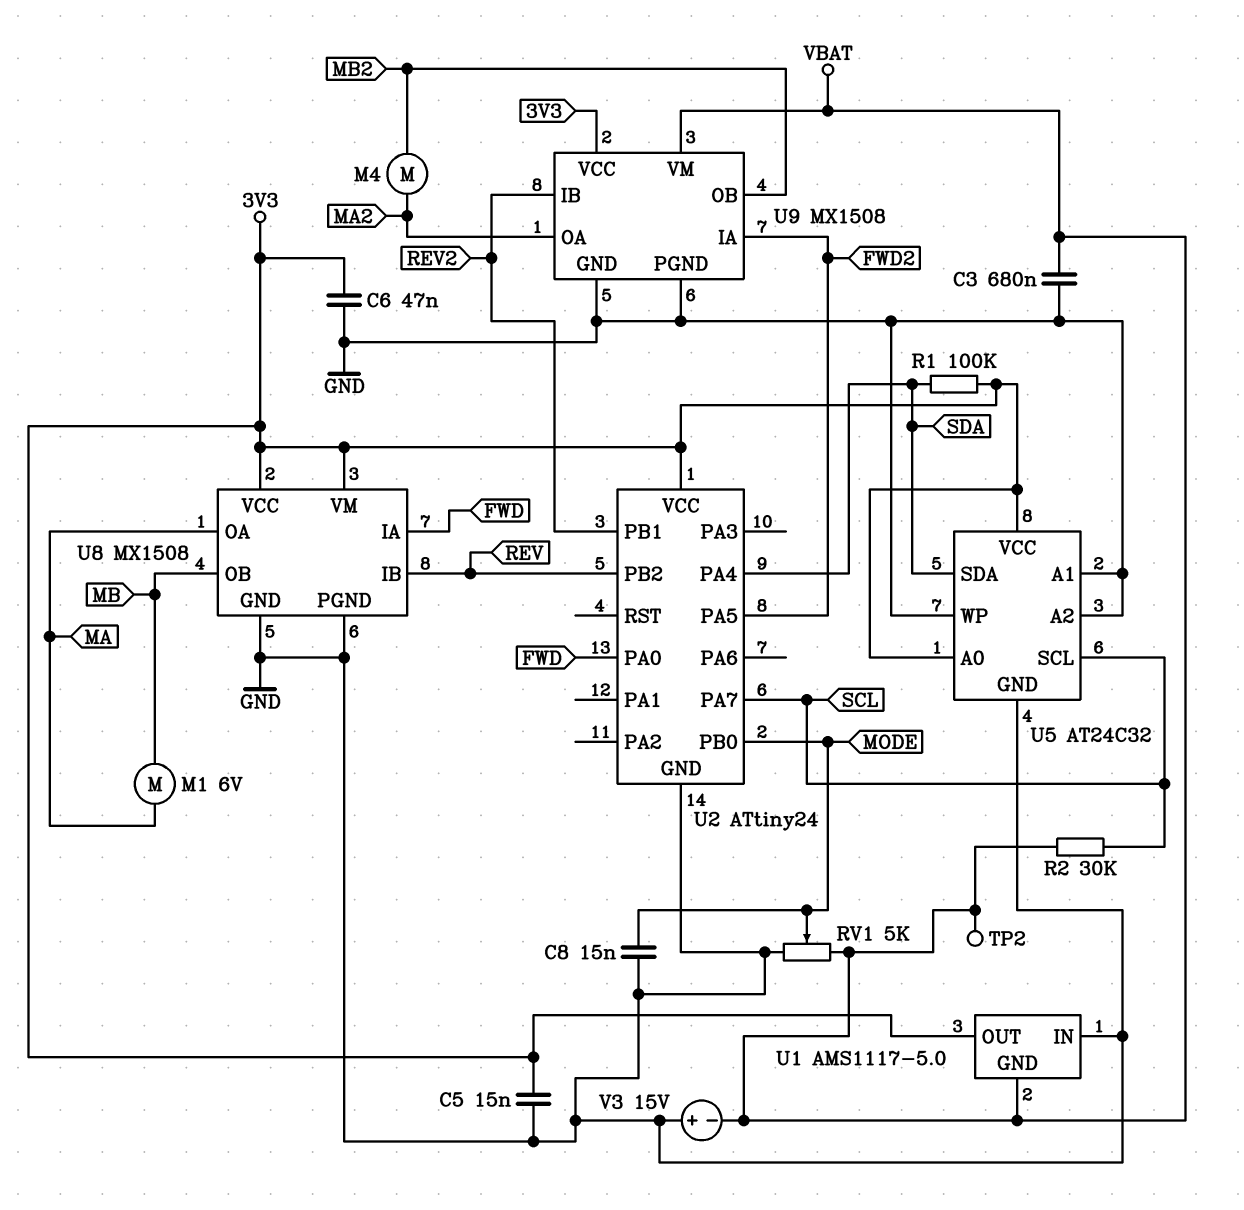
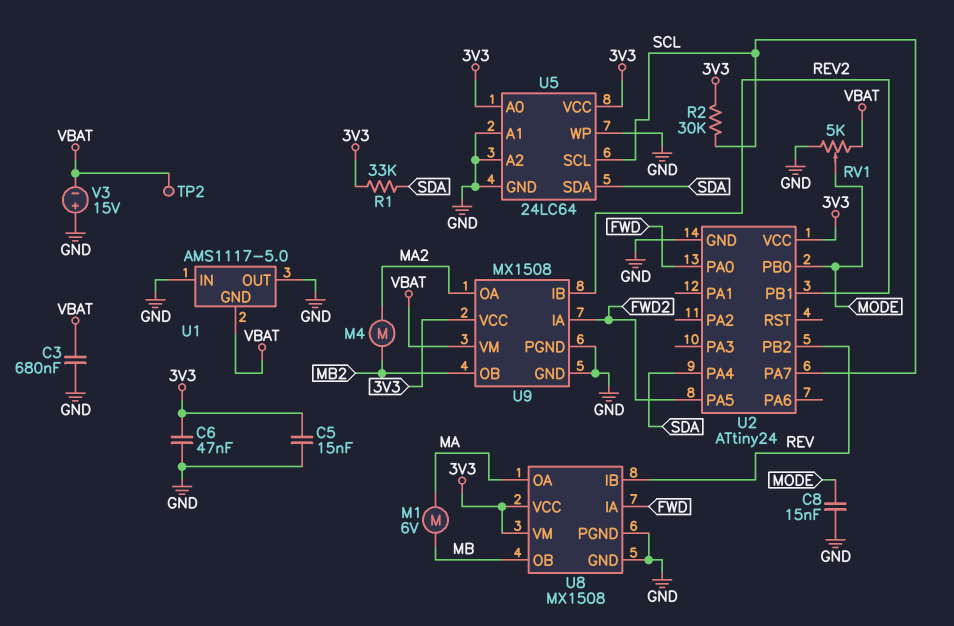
R1: 100k (3V3, SDA) -> 33k (3V3, SDA)
R2: 30k (SCL, VBAT) -> 30k (3V3, SCL)
U1 pin OUT: 3V3 -> GND
U5: AT24C32 -> 24LC64

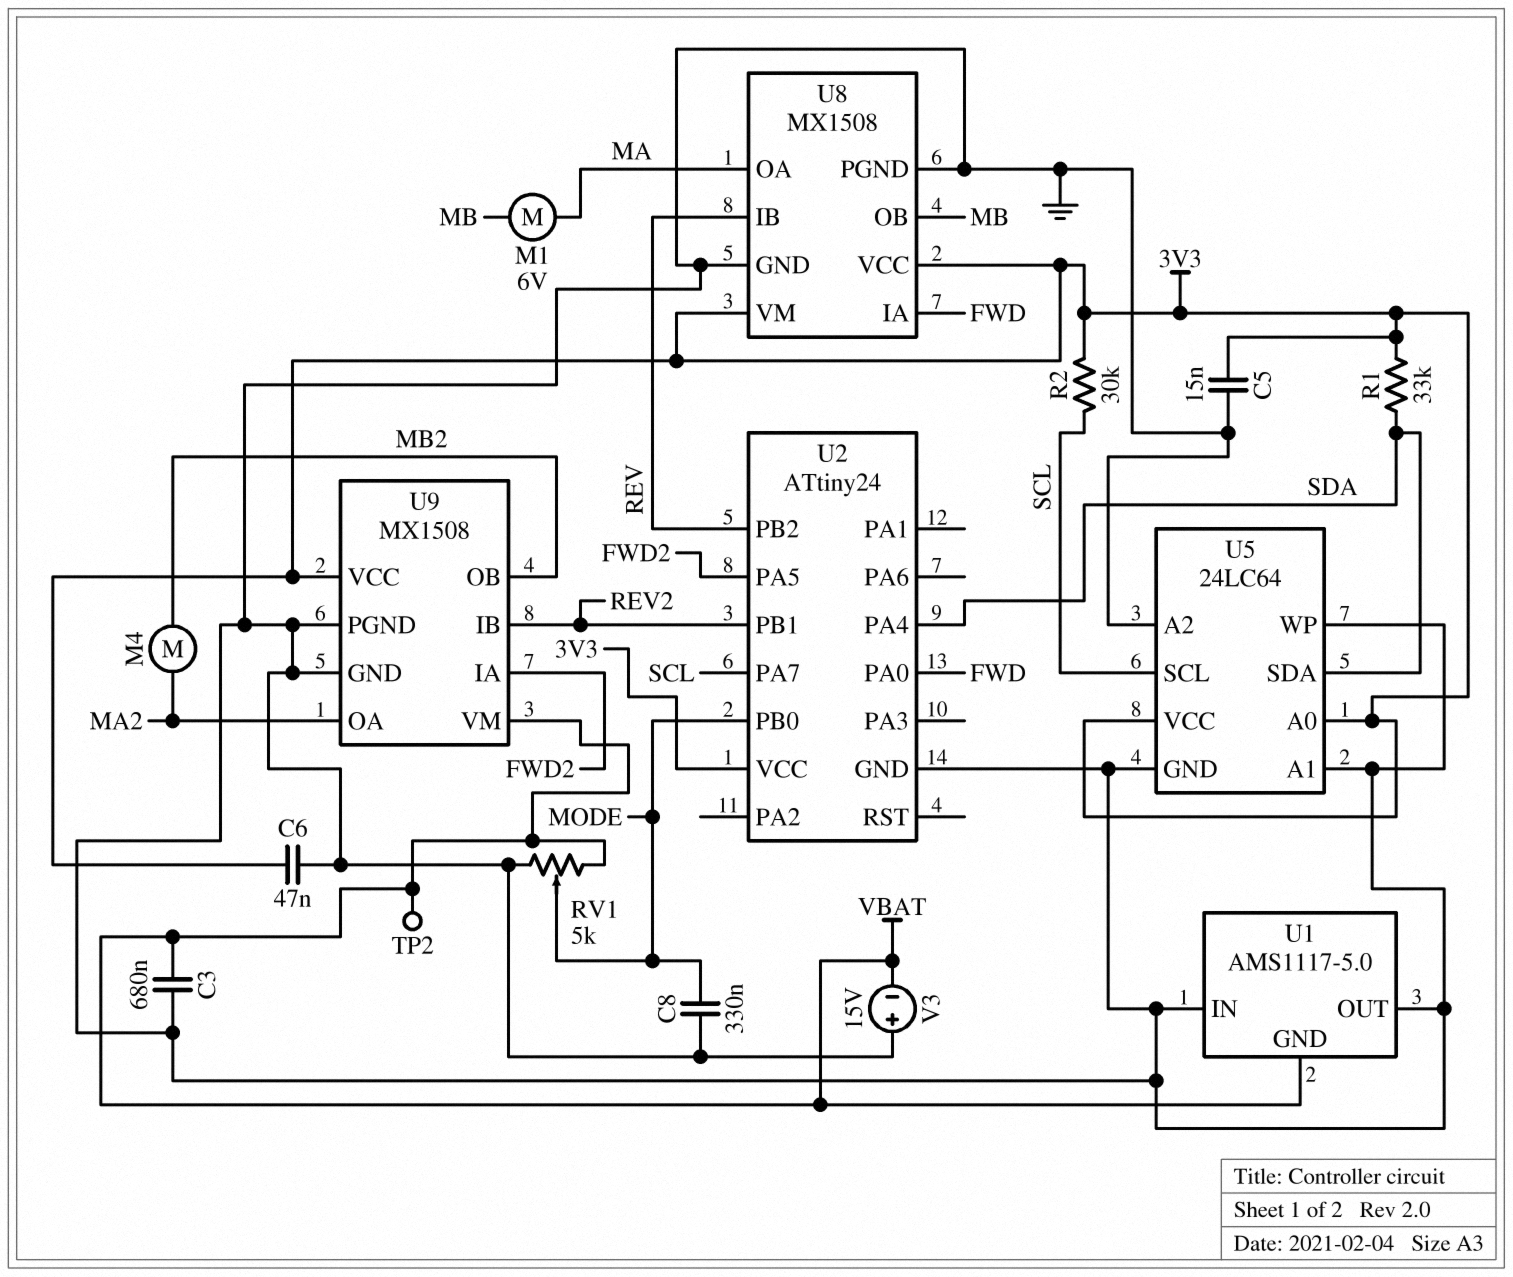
C8: 15nF (GND, MODE) -> 330nF (GND, MODE)

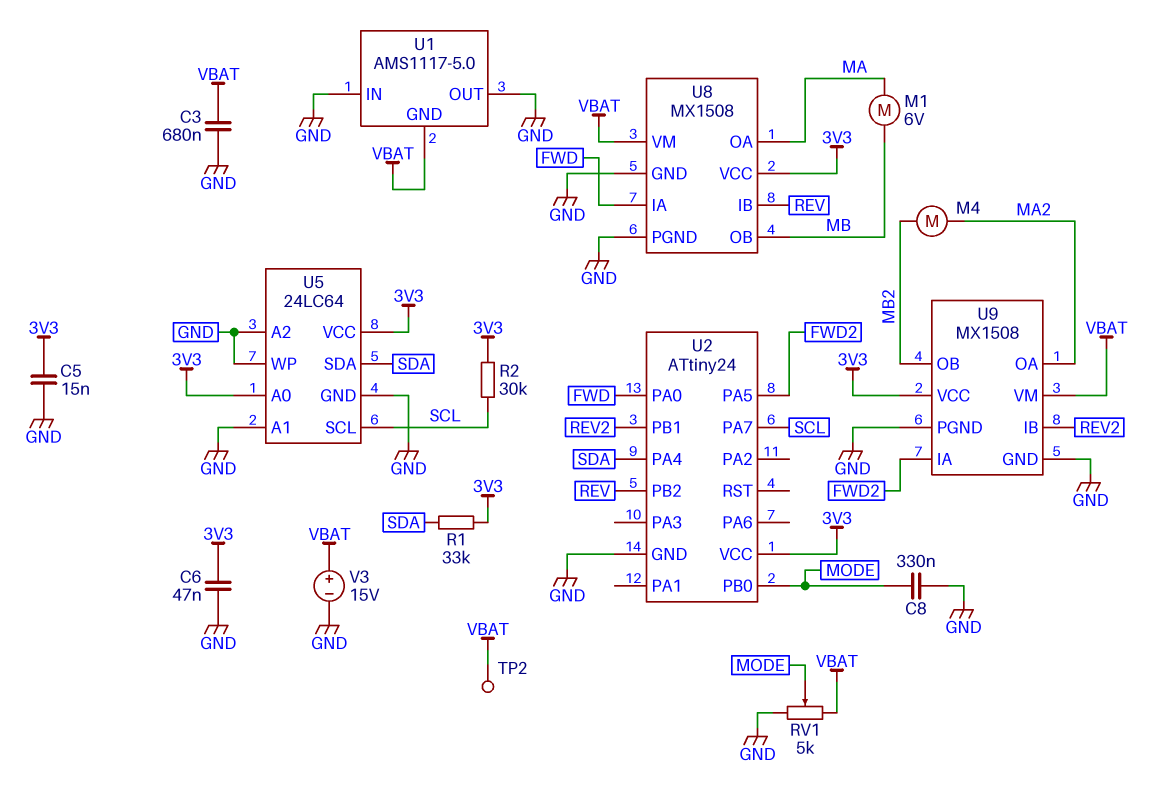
U8 pin VM: 3V3 -> VBAT
V3: 15V (plus GND, minus VBAT) -> 15V (plus VBAT, minus GND)

